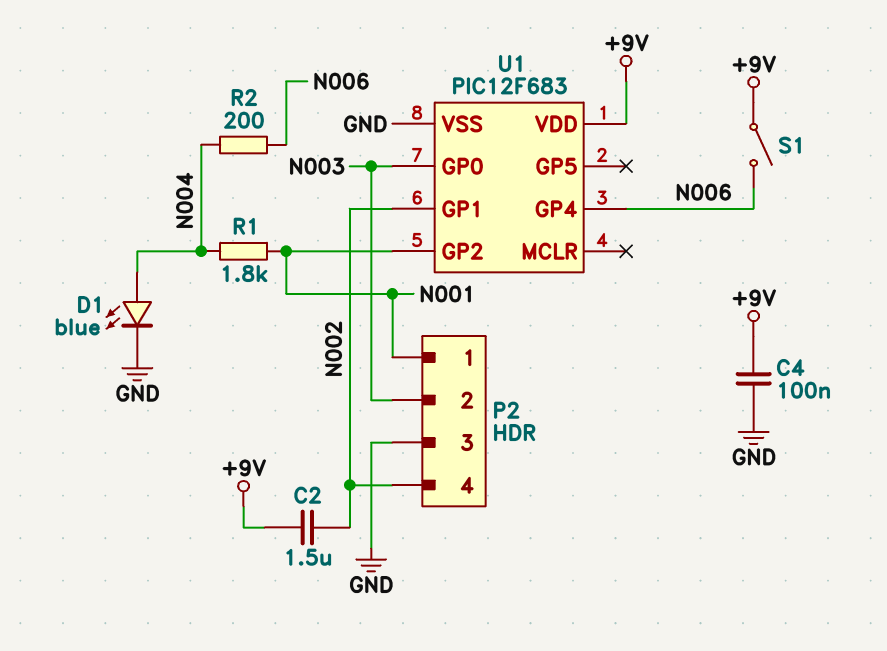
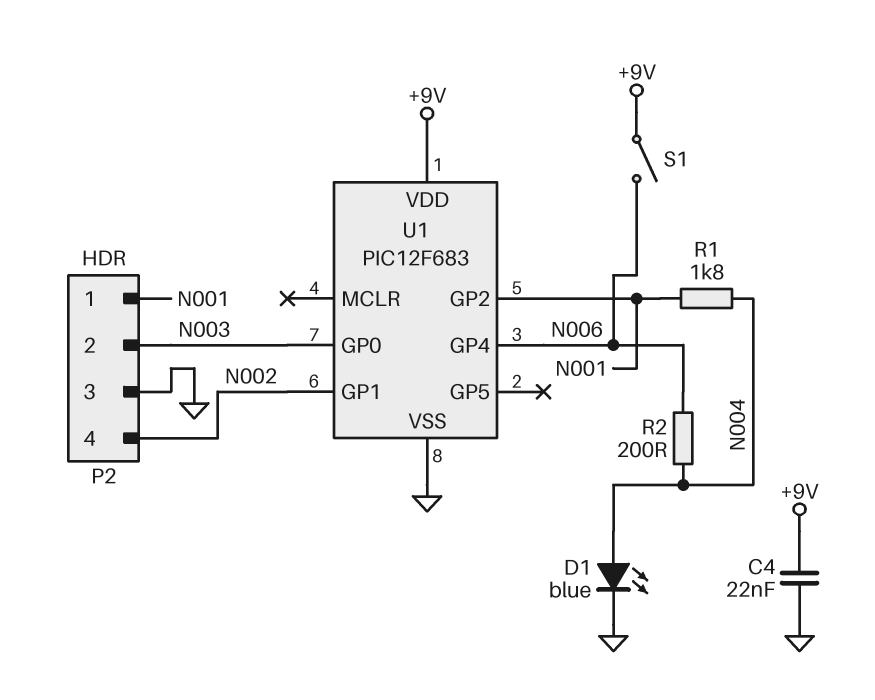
C2: 1.5uF (+9V, N002) -> none
C4: 100nF (+9V, GND) -> 22nF (+9V, GND)

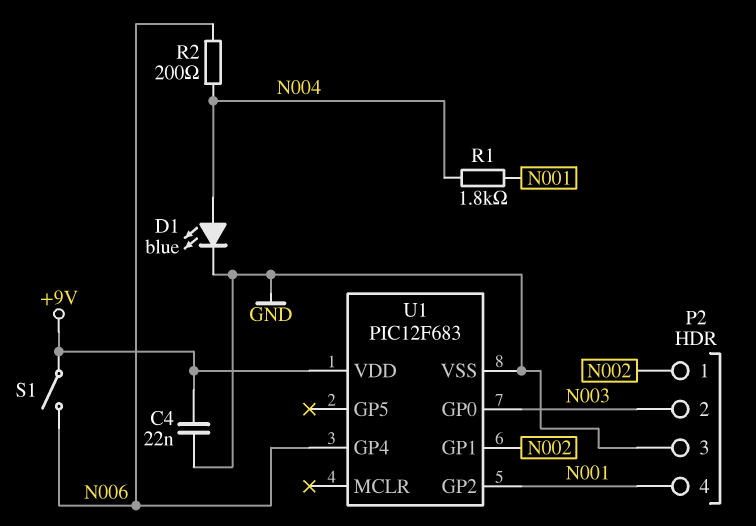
P2 pin 1: N001 -> N002
P2 pin 4: N002 -> N001

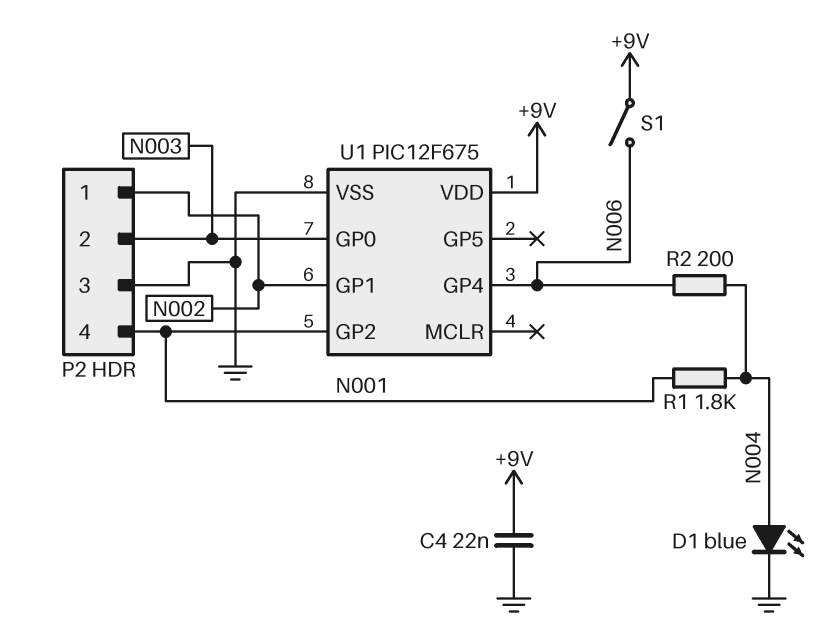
U1: PIC12F683 -> PIC12F675

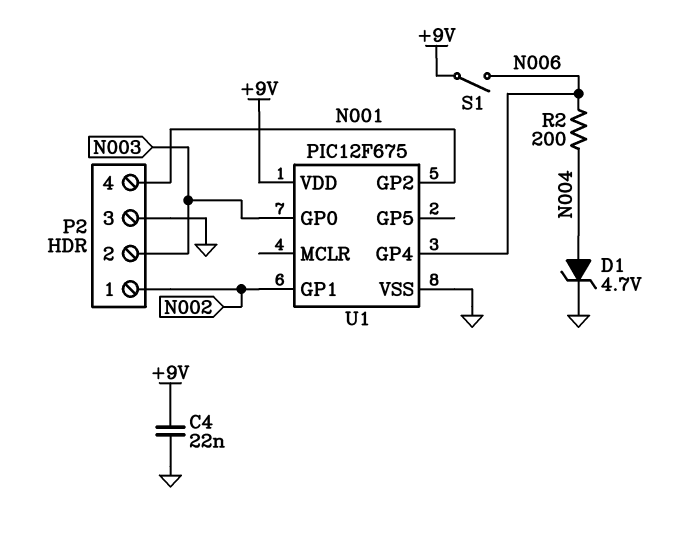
D1: LED blue (A N004, K GND) -> zener 4.7V (A N004, K GND)
R1: 1.8k (N001, N004) -> none

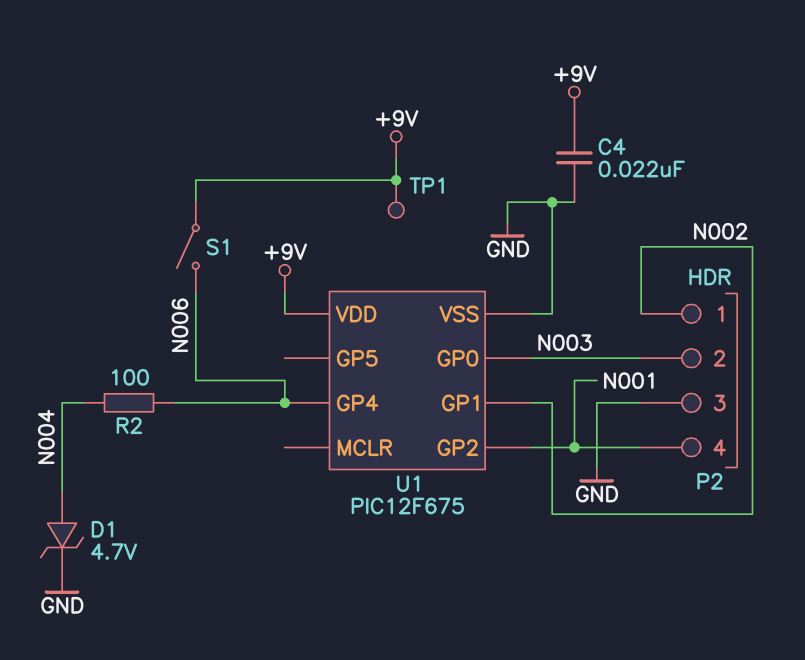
R2: 200 (N004, N006) -> 100 (N004, N006)
TP1: none -> test point (+9V)

